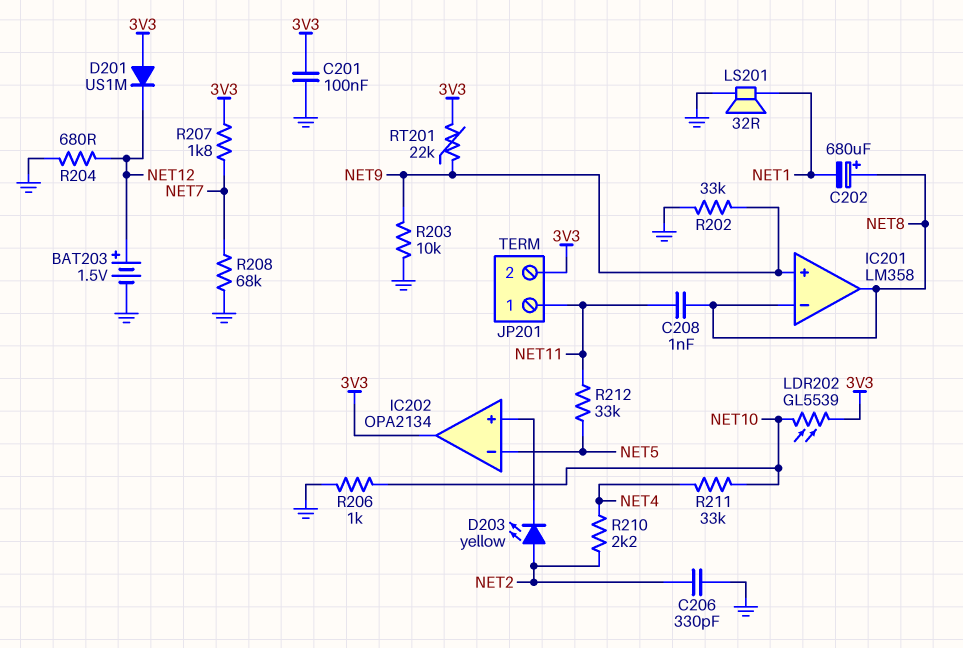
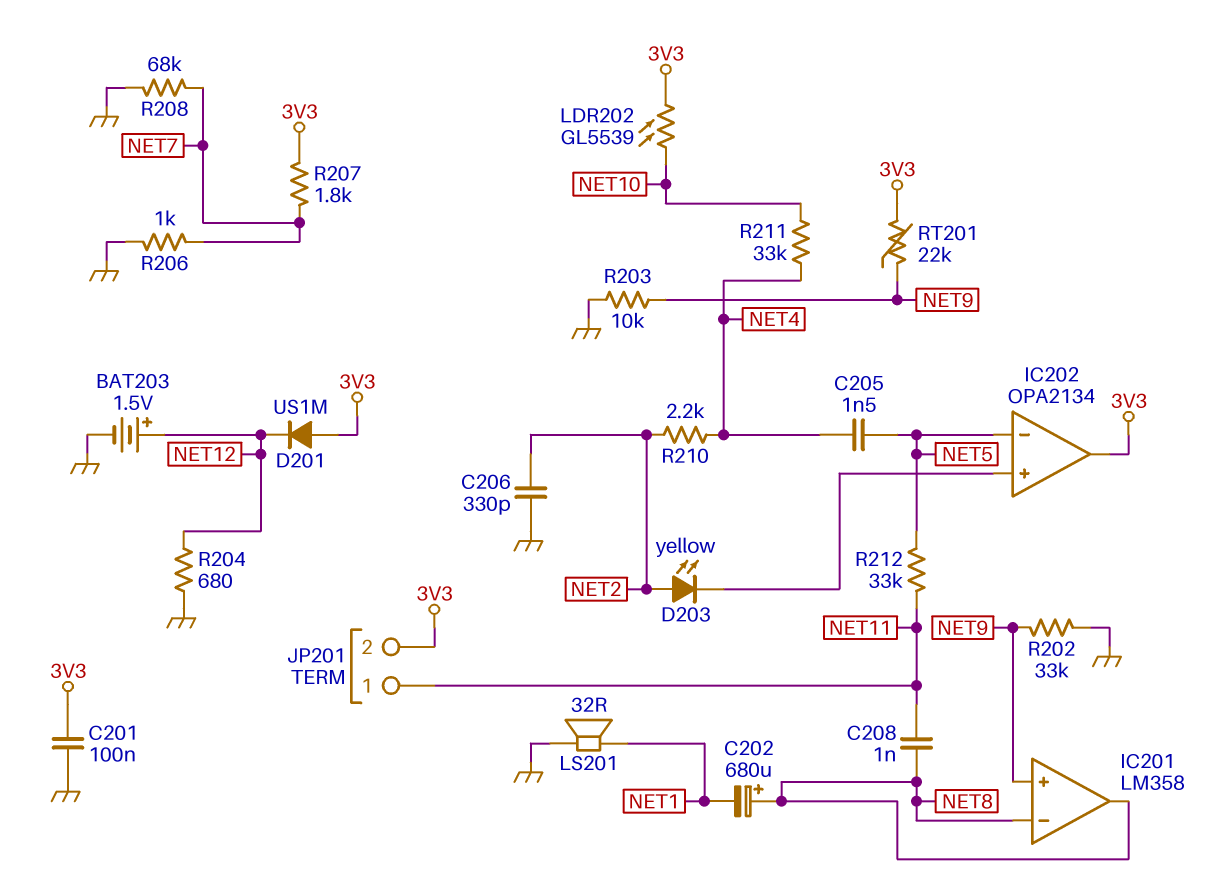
C205: none -> 1.5nF (NET4, NET5)
R206: 1k (GND, NET10) -> 1k (GND, NET7)

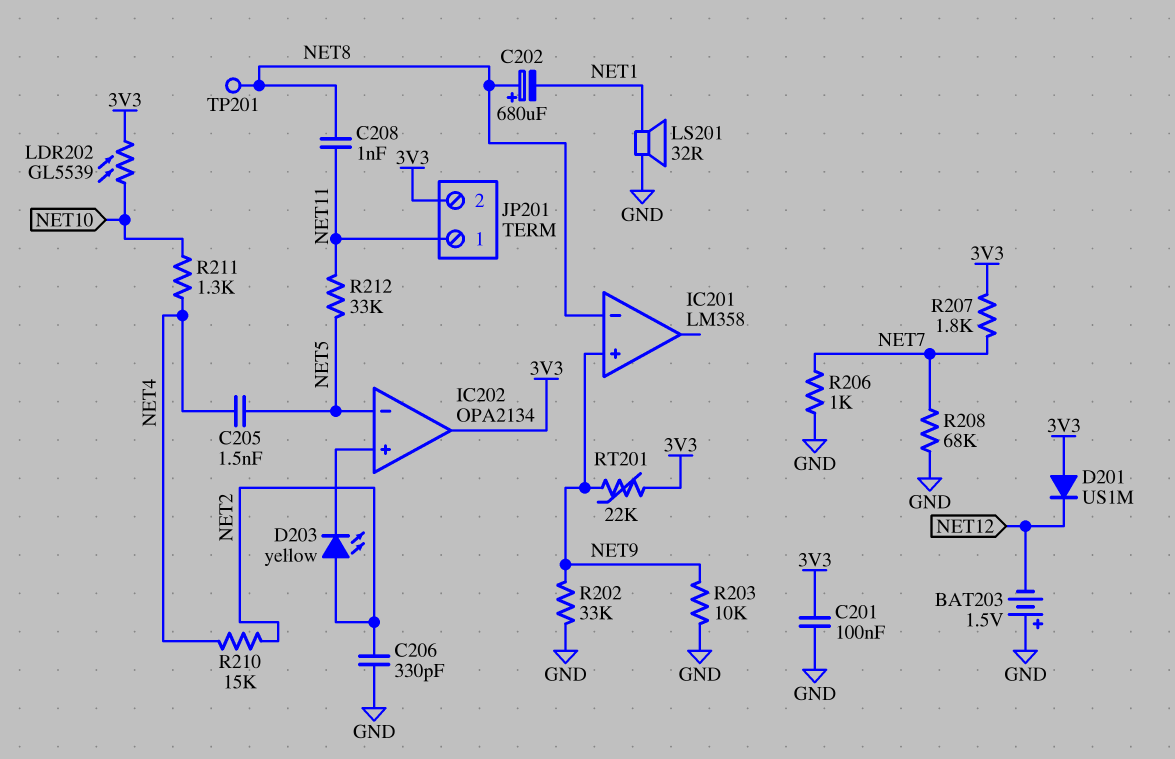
BAT203: 1.5V (plus NET12, minus GND) -> 1.5V (plus GND, minus NET12)
IC201 pin out: NET8 -> none
R204: 680 (GND, NET12) -> none
R210: 2.2k (NET2, NET4) -> 15k (NET2, NET4)
R211: 33k (NET4, NET10) -> 1.3k (NET4, NET10)
TP201: none -> test point (NET8)

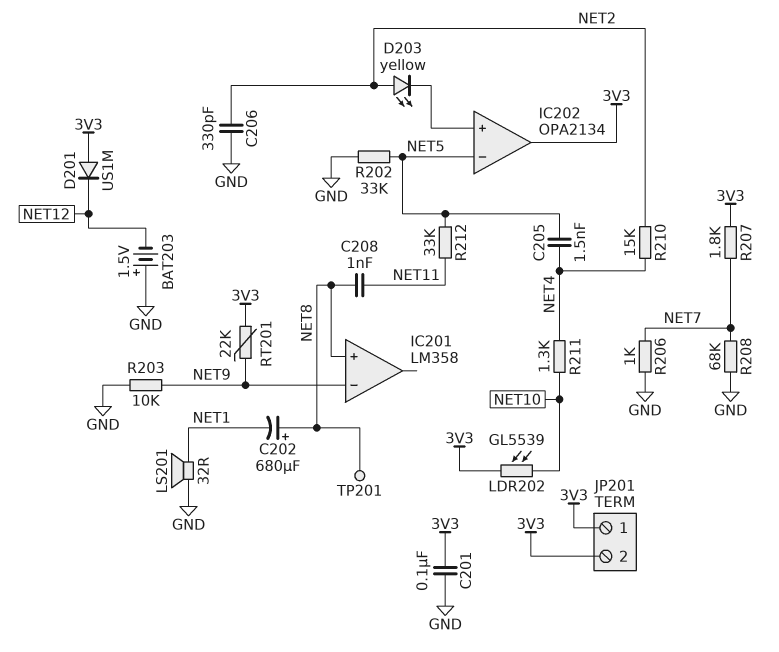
IC201 pin in+: NET9 -> NET8
IC201 pin in-: NET8 -> NET9
JP201 pin 1: NET11 -> 3V3
R202: 33k (GND, NET9) -> 33k (GND, NET5)

